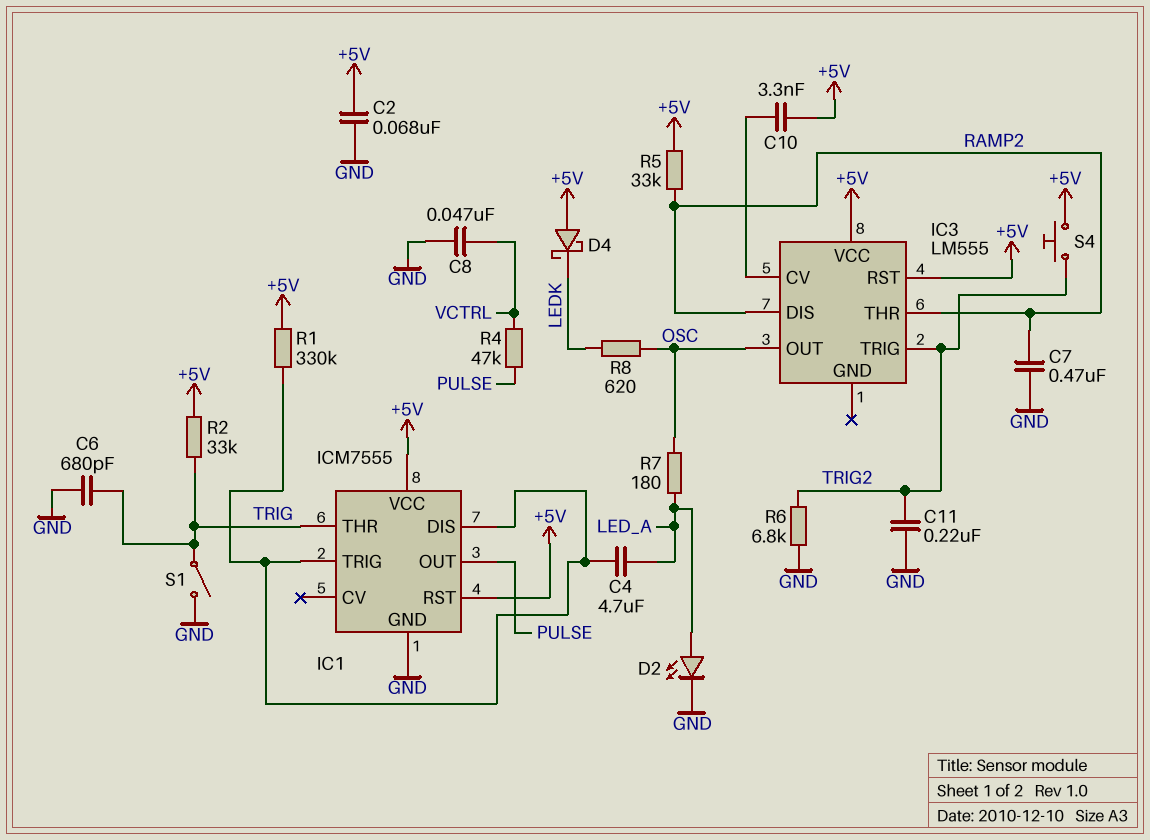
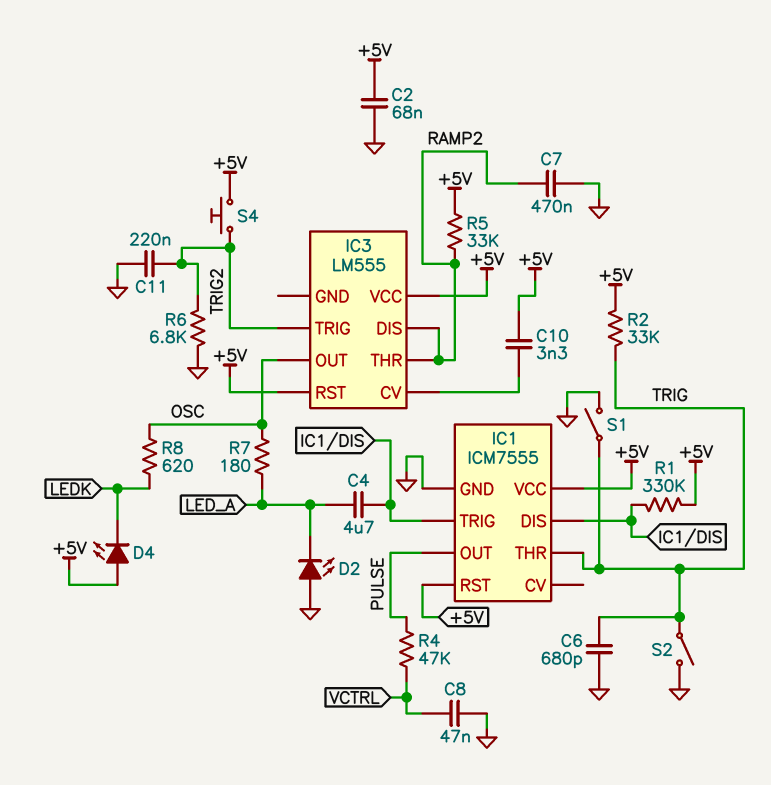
D2: LED (A LED_A, K GND) -> LED (A GND, K LED_A)
D4: schottky (A +5V, K LEDK) -> LED (A +5V, K LEDK)
S2: none -> switch (GND, TRIG)

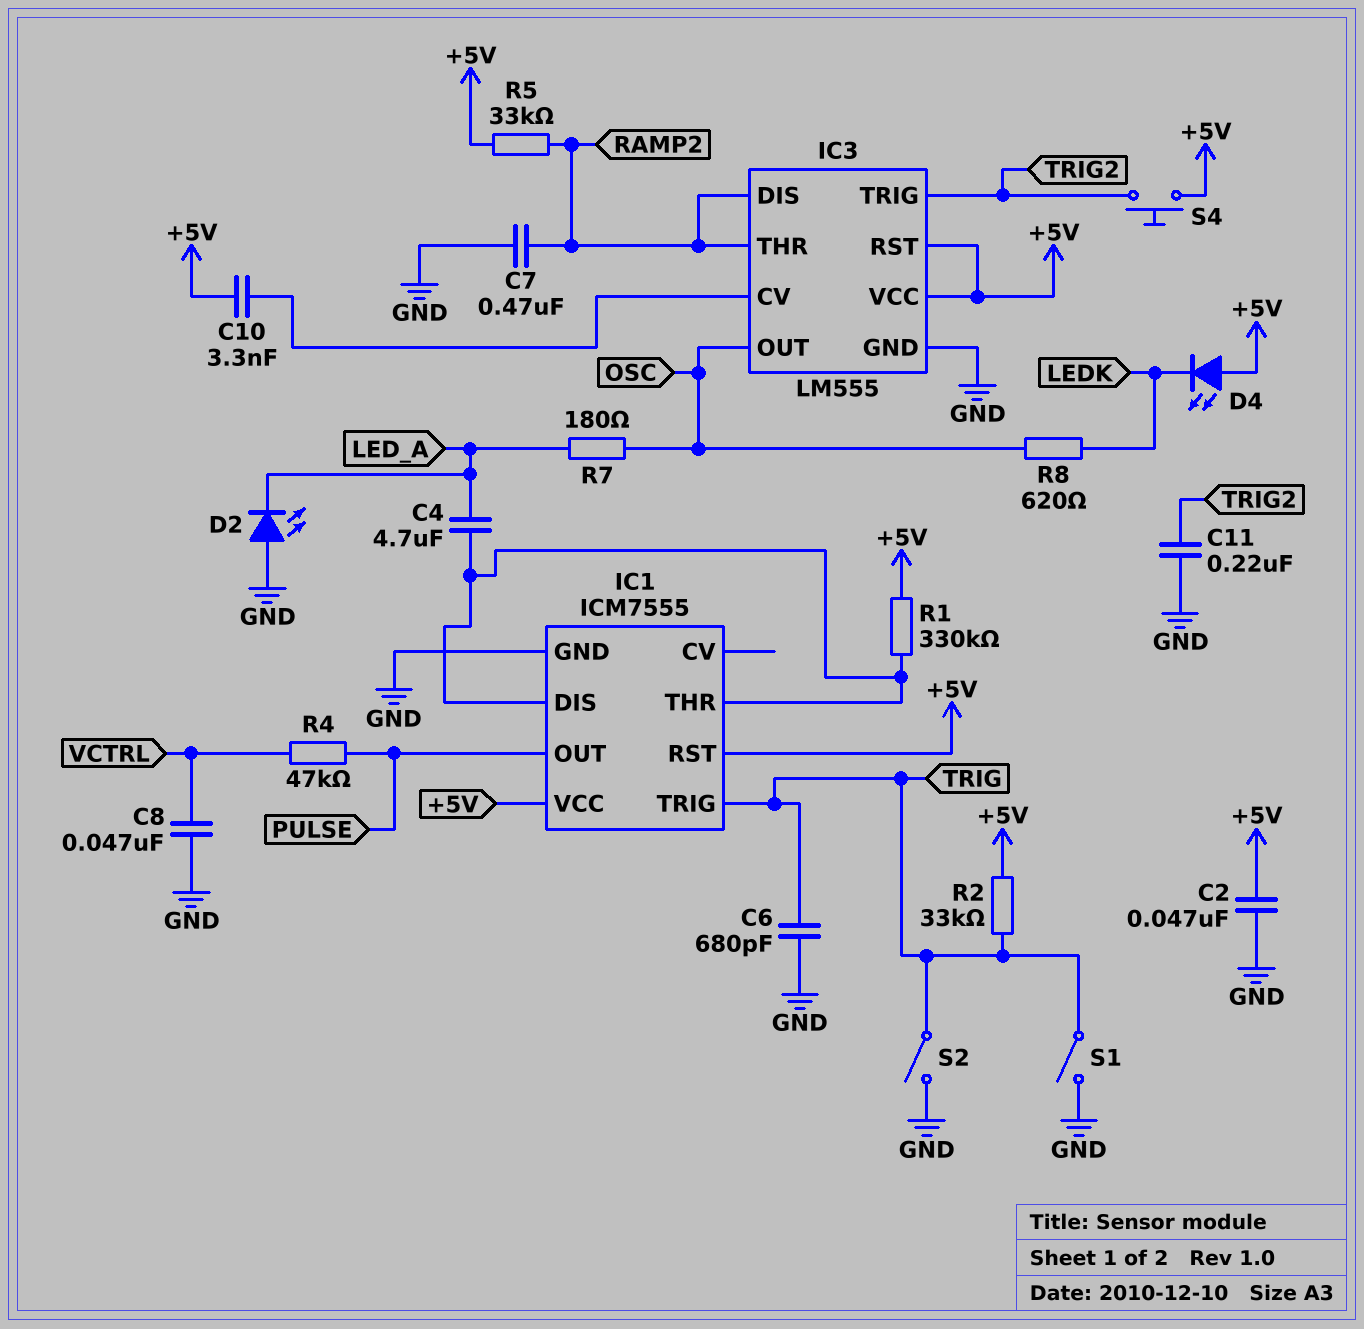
C2: 68nF (+5V, GND) -> 47nF (+5V, GND)
IC1 pin THR: TRIG -> IC1/DIS
IC1 pin TRIG: IC1/DIS -> TRIG
IC3 pin GND: none -> GND
R6: 6.8k (GND, TRIG2) -> none

